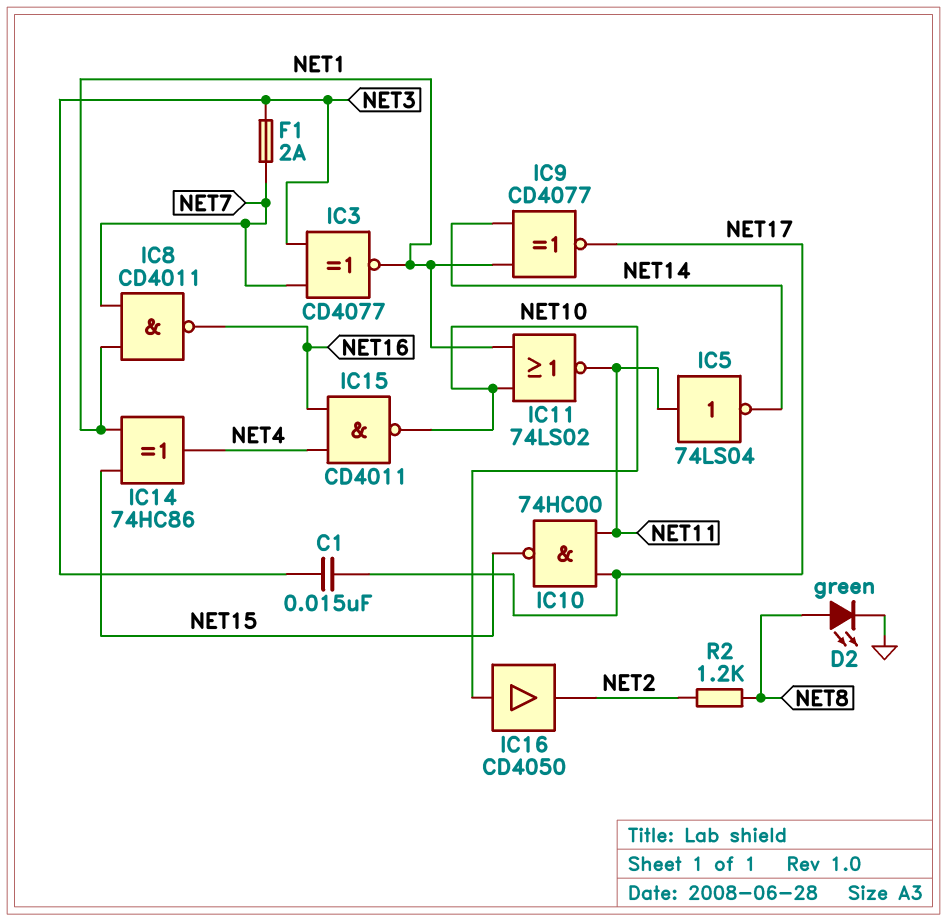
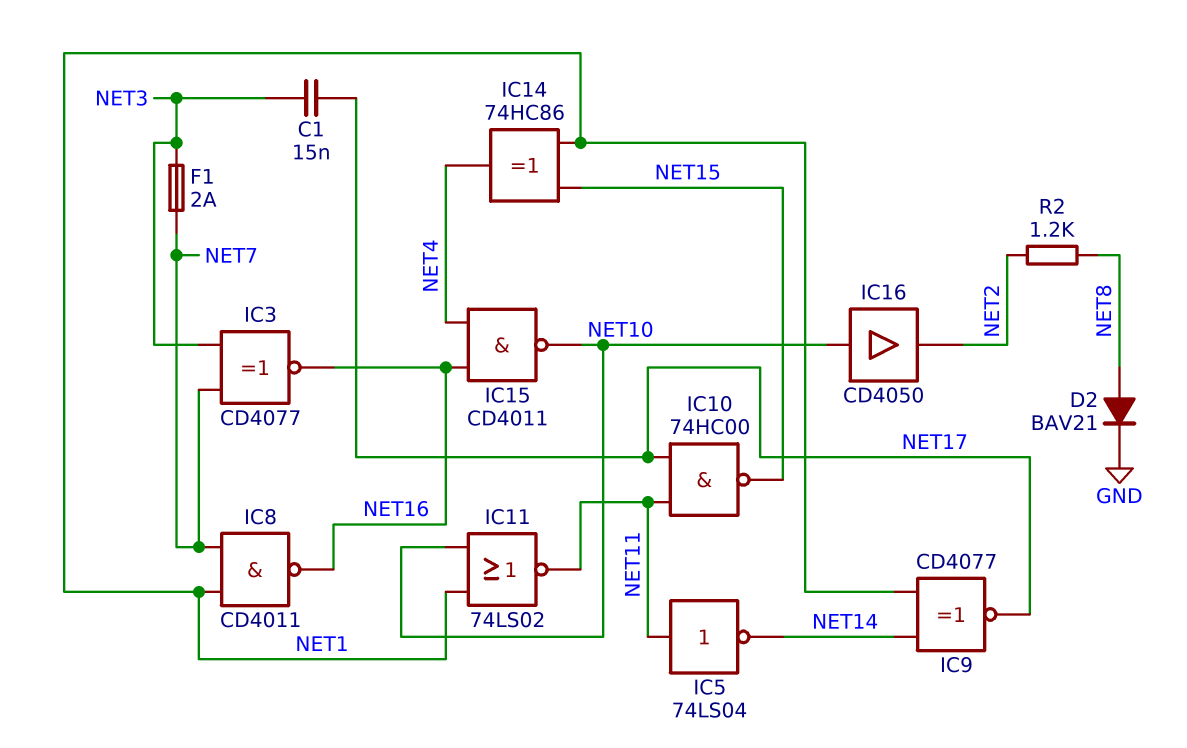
D2: LED green (A NET8, K GND) -> diode BAV21 (A NET8, K GND)
IC3: XNOR CD4077 (in NET3, in NET7, out NET1) -> XNOR CD4077 (in NET3, in NET7, out NET16)

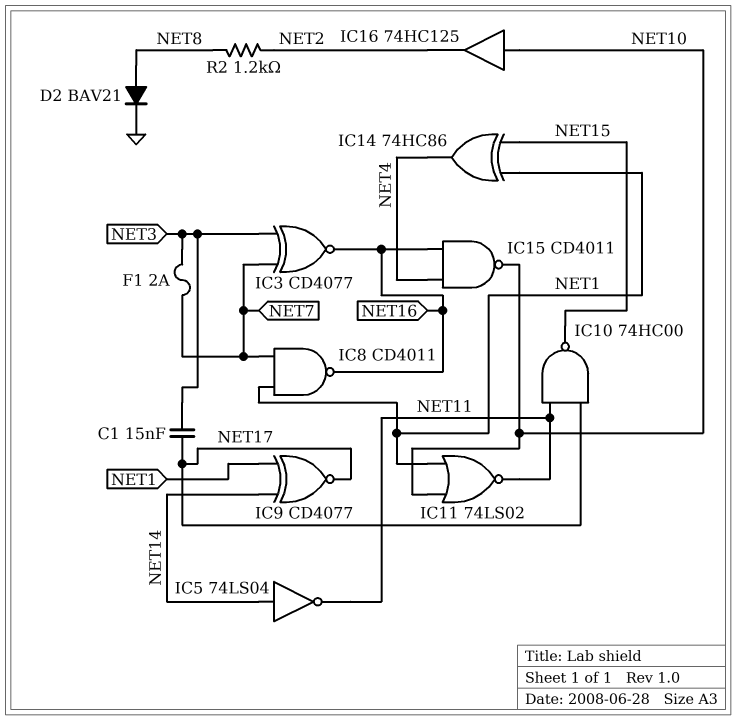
IC5: NOT 74LS04 (in NET11, out NET14) -> NOT 74LS04 (in NET14, out NET11)
IC16: buffer CD4050 (in NET10, out NET2) -> buffer 74HC125 (in NET10, out NET2)

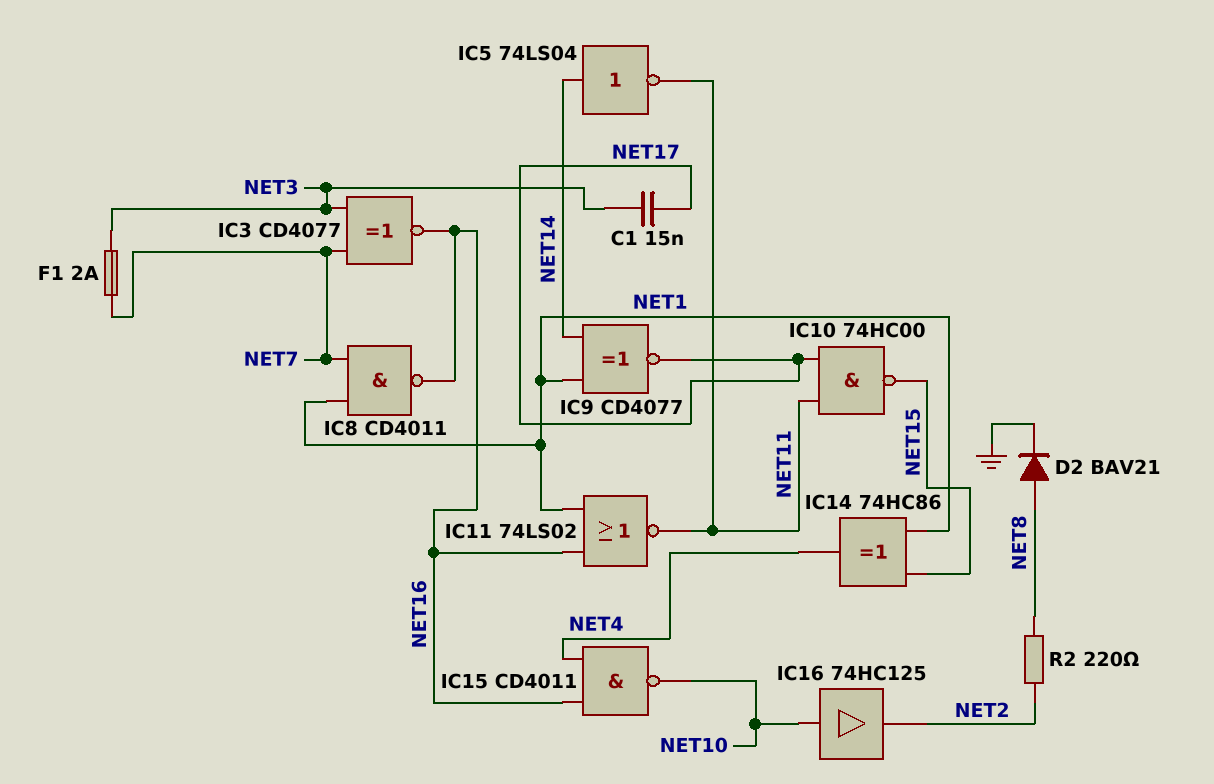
IC11: NOR 74LS02 (in NET1, in NET10, out NET11) -> NOR 74LS02 (in NET1, in NET16, out NET11)
R2: 1.2k (NET2, NET8) -> 220 (NET2, NET8)

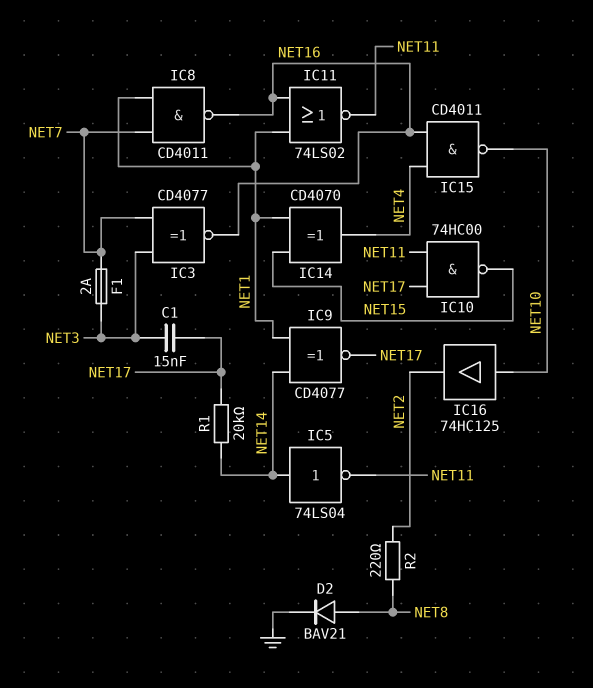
IC14: XOR 74HC86 (in NET1, in NET15, out NET4) -> XOR CD4070 (in NET1, in NET15, out NET4)
R1: none -> 20k (NET14, NET17)

